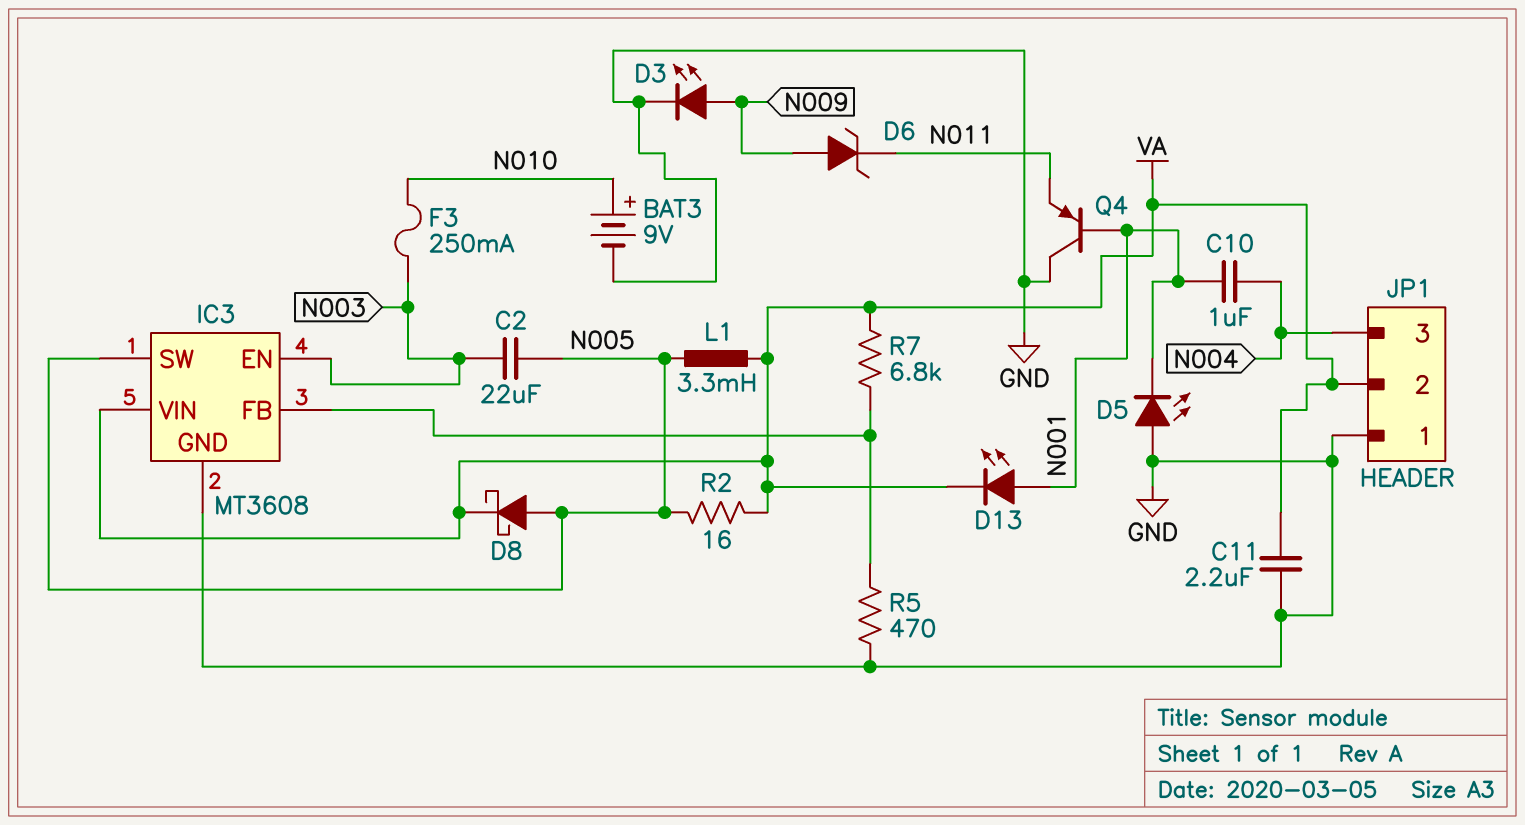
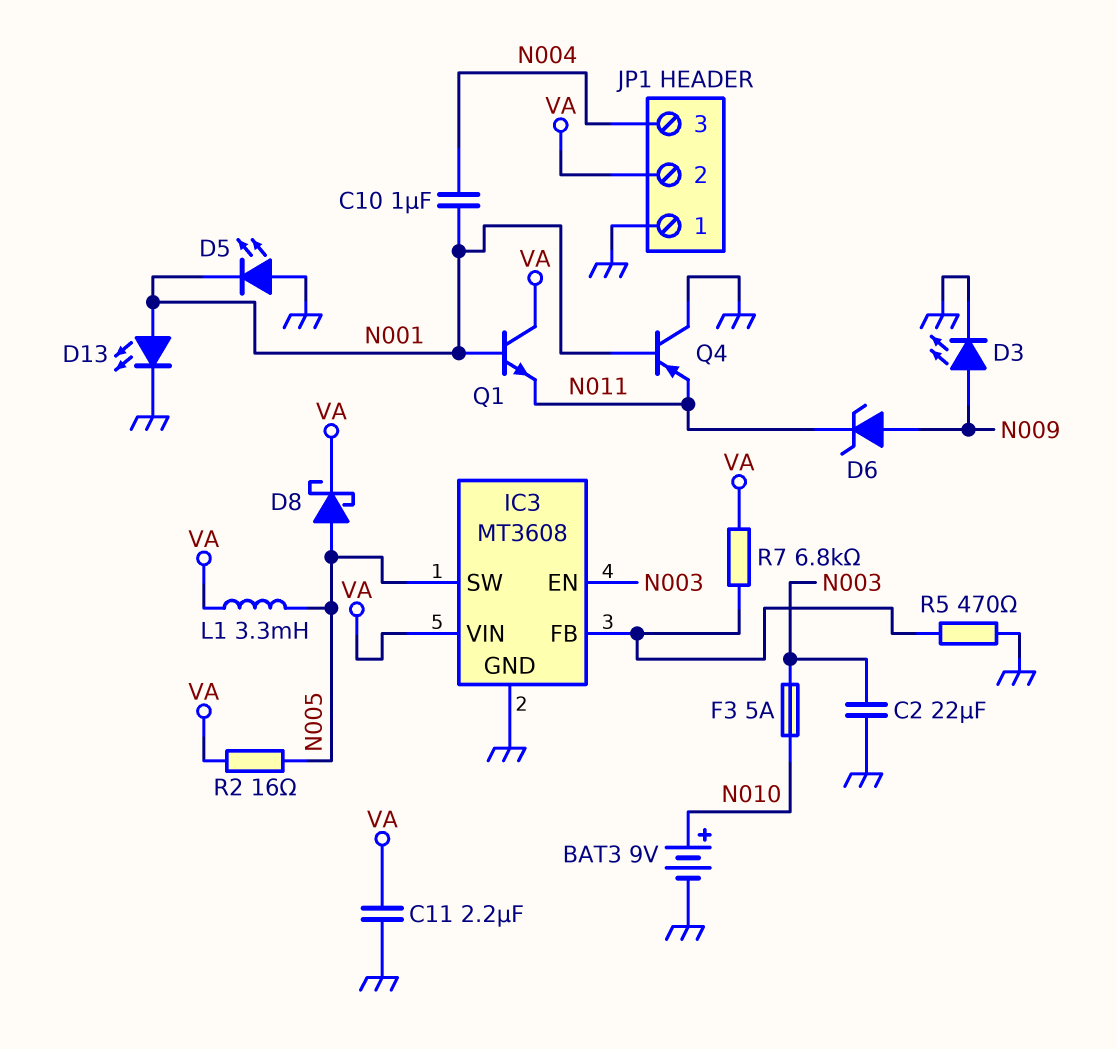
C2: 22uF (N003, N005) -> 22uF (GND, N003)
D13: LED (A N001, K VA) -> LED (A N001, K GND)
F3: 250mA (N003, N010) -> 5A (N003, N010)
Q1: none -> NPN (B N001, C VA, E N011)

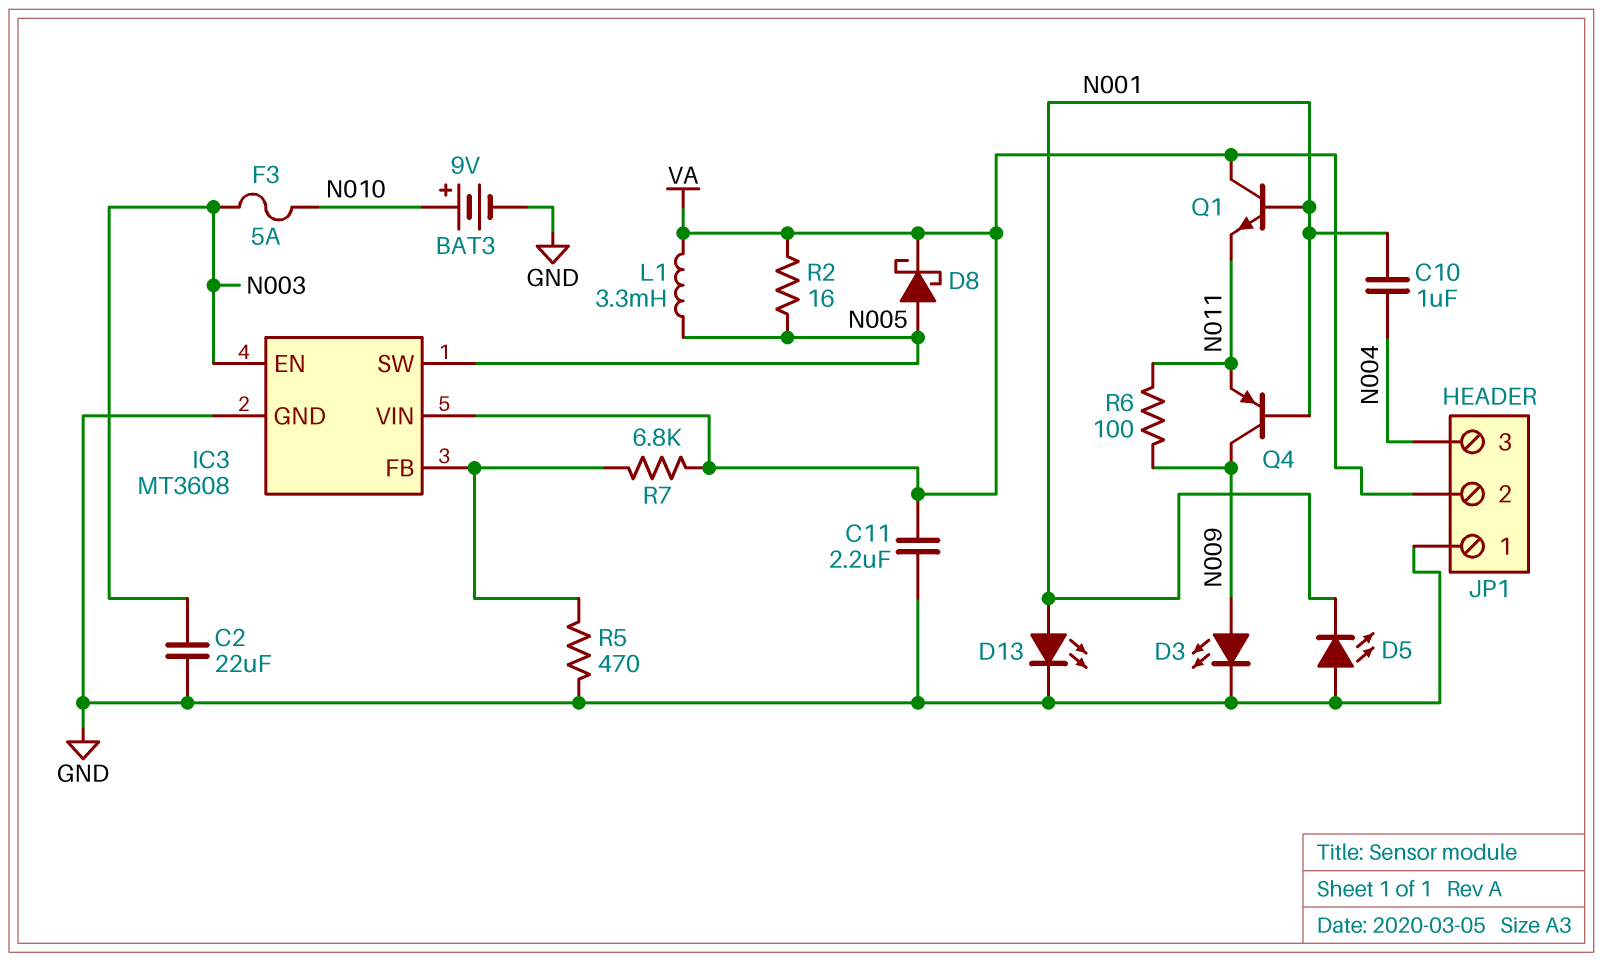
D6: zener (A N009, K N011) -> none
Q4: PNP (B N001, C GND, E N011) -> PNP (B N001, C N009, E N011)
R6: none -> 100 (N009, N011)

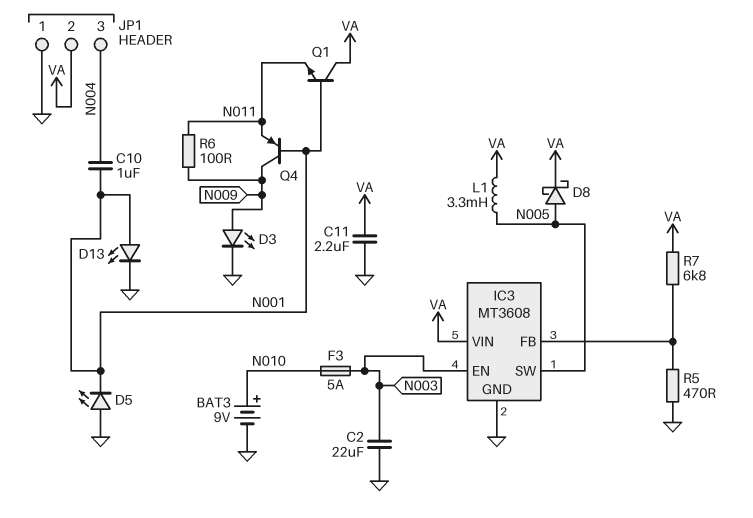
R2: 16 (N005, VA) -> none

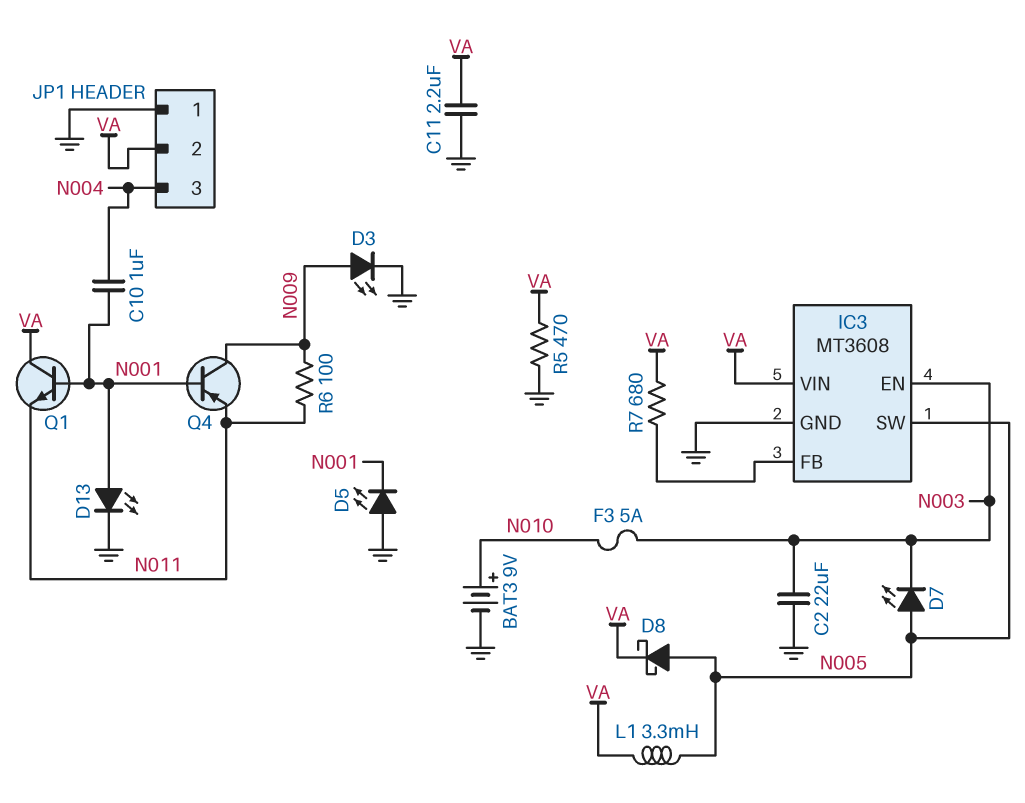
D7: none -> LED (A N005, K N003)
R5: 470 (GND, IC3/FB) -> 470 (GND, VA)
R7: 6.8k (IC3/FB, VA) -> 680 (IC3/FB, VA)

